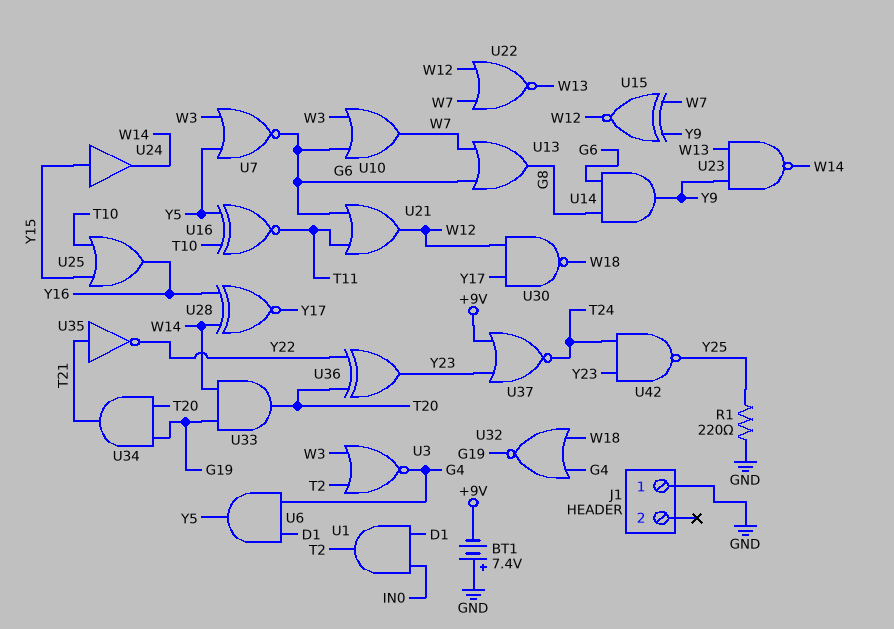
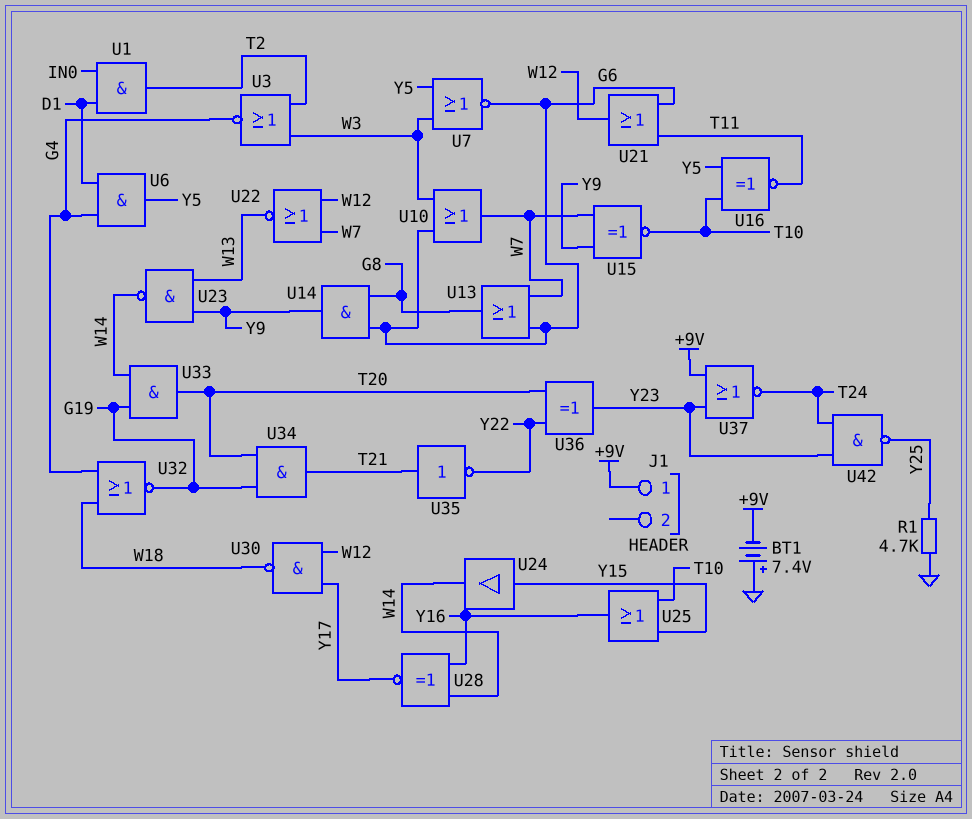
J1 pin 1: GND -> +9V
R1: 220 (GND, Y25) -> 4.7k (GND, Y25)
U15: XNOR (in W7, in Y9, out W12) -> XNOR (in W7, in Y9, out T10)

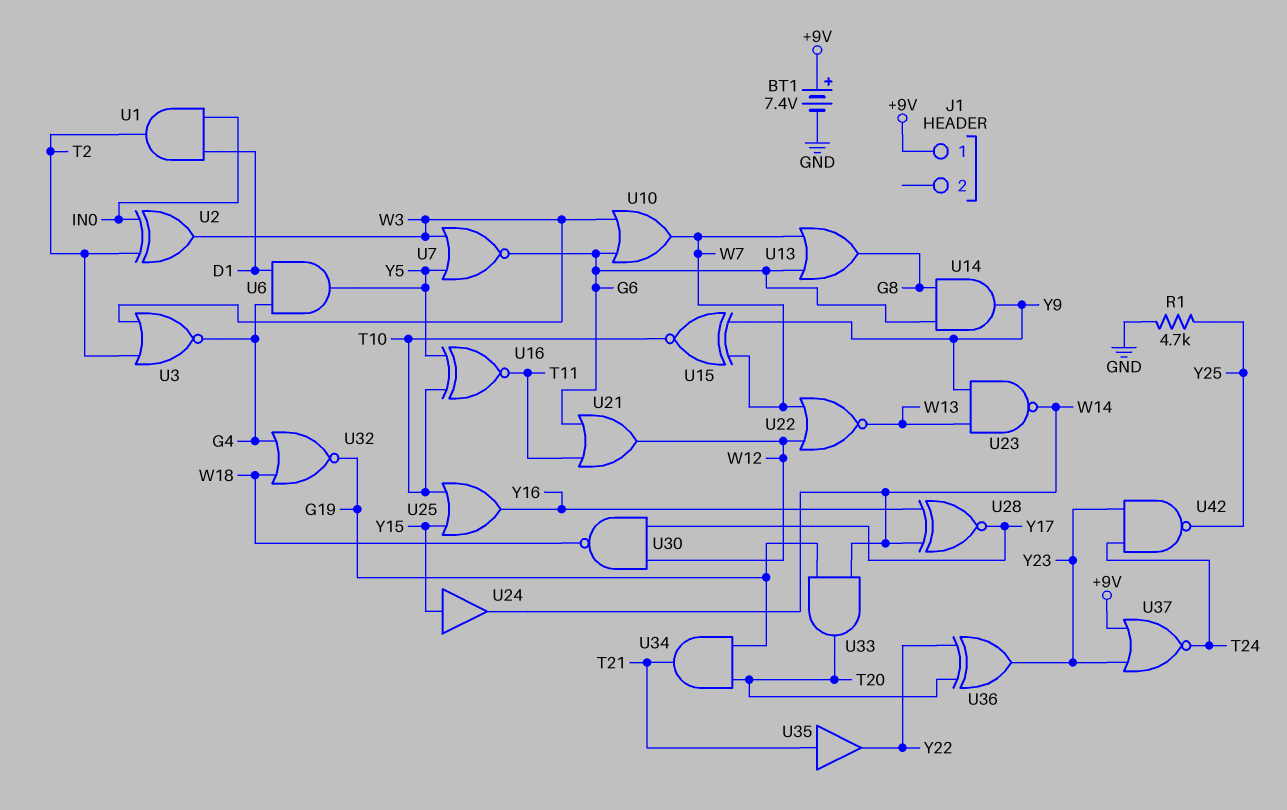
BT1: 7.4V (plus GND, minus +9V) -> 7.4V (plus +9V, minus GND)
U2: none -> XOR (in IN0, in T2, out W3)
U35: NOT (in T21, out Y22) -> buffer (in T21, out Y22)

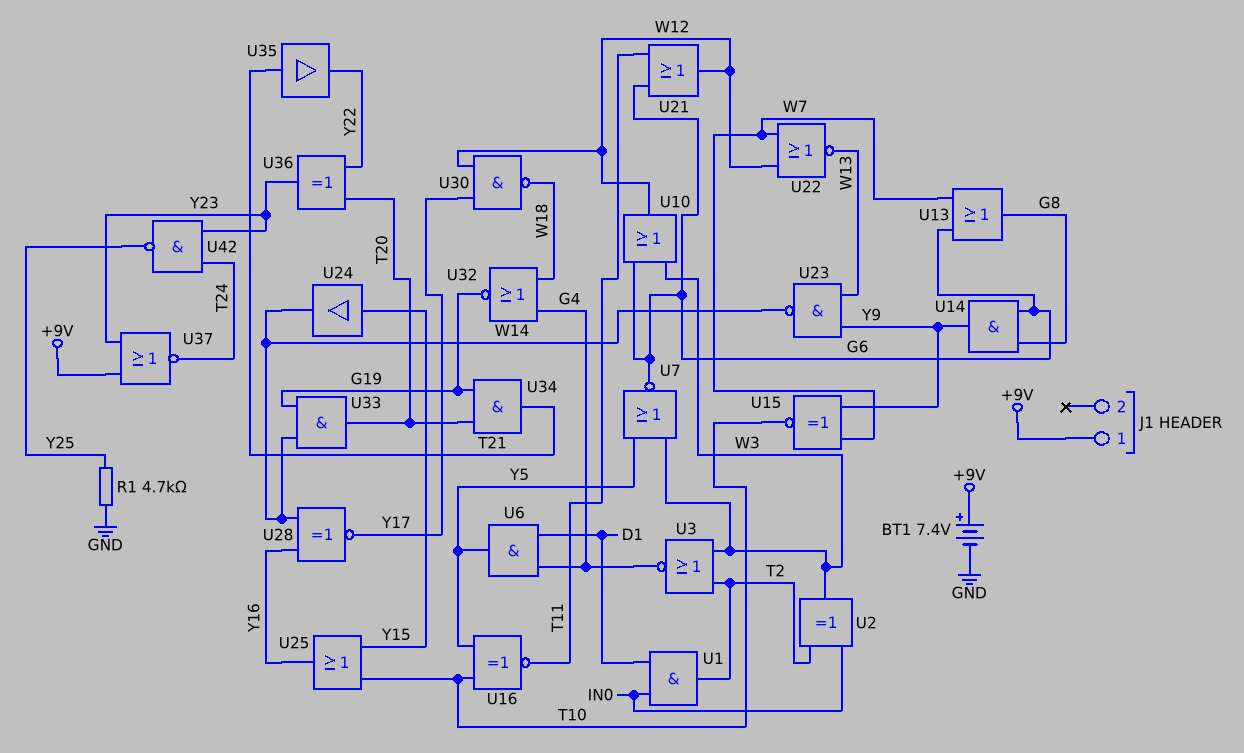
U10: OR (in G6, in W3, out W7) -> OR (in G6, in W3, out W12)

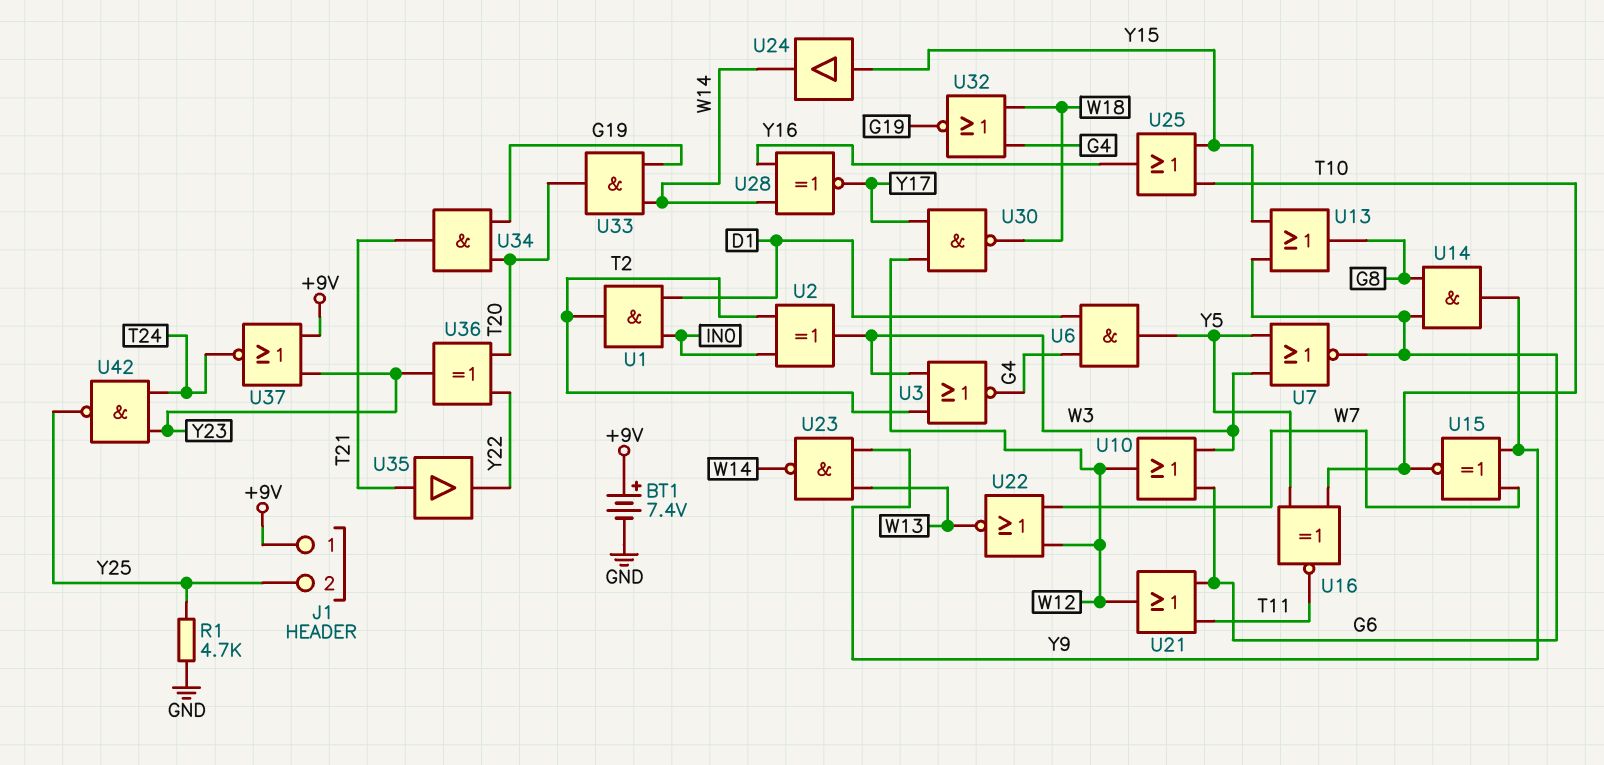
J1 pin 2: none -> Y25
U13: OR (in G6, in W7, out G8) -> OR (in G6, in Y15, out G8)

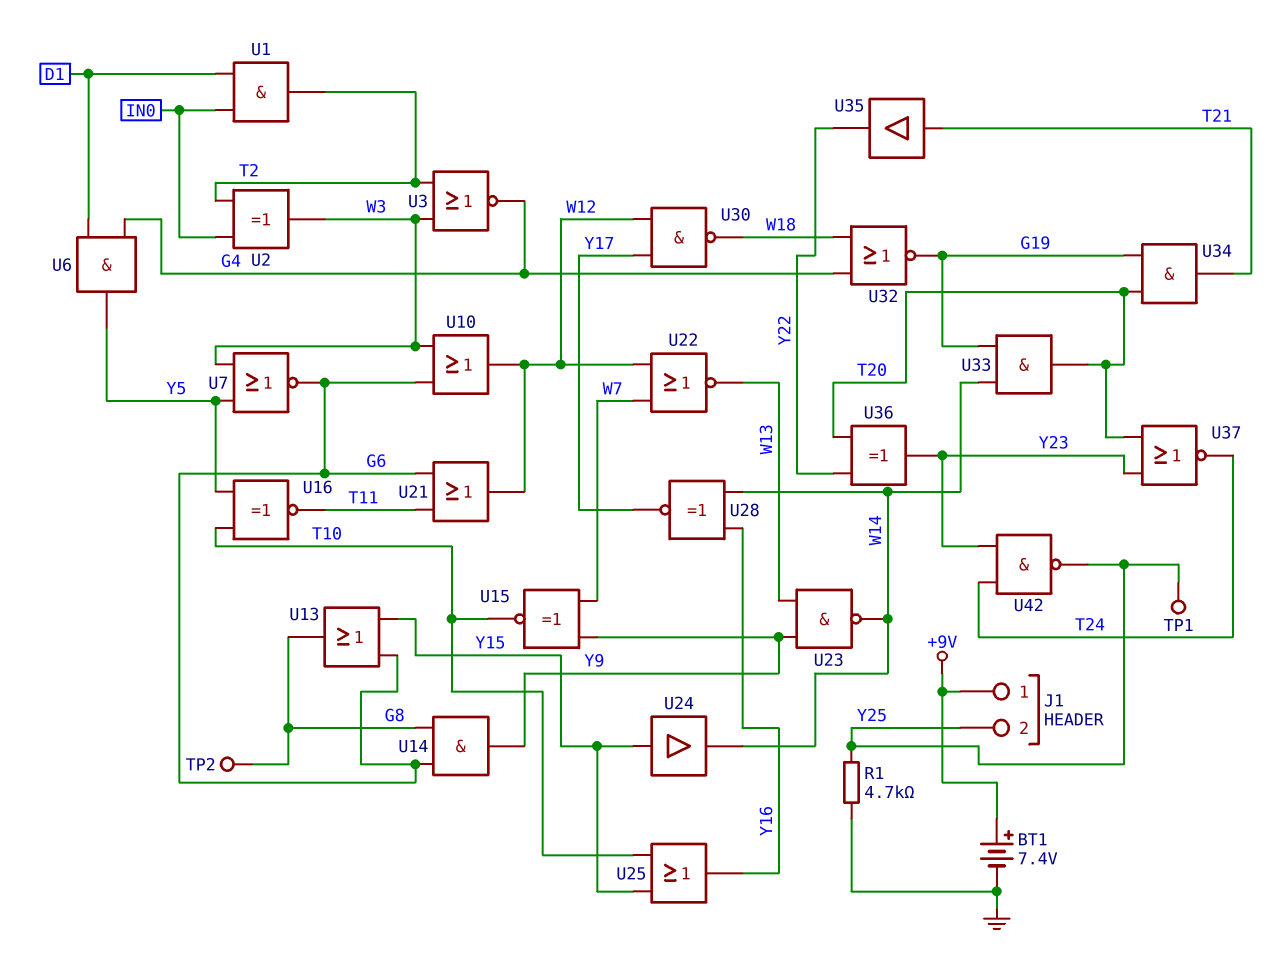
TP1: none -> test point (Y25)
TP2: none -> test point (G8)
U37: NOR (in +9V, in Y23, out T24) -> NOR (in T20, in Y23, out T24)

